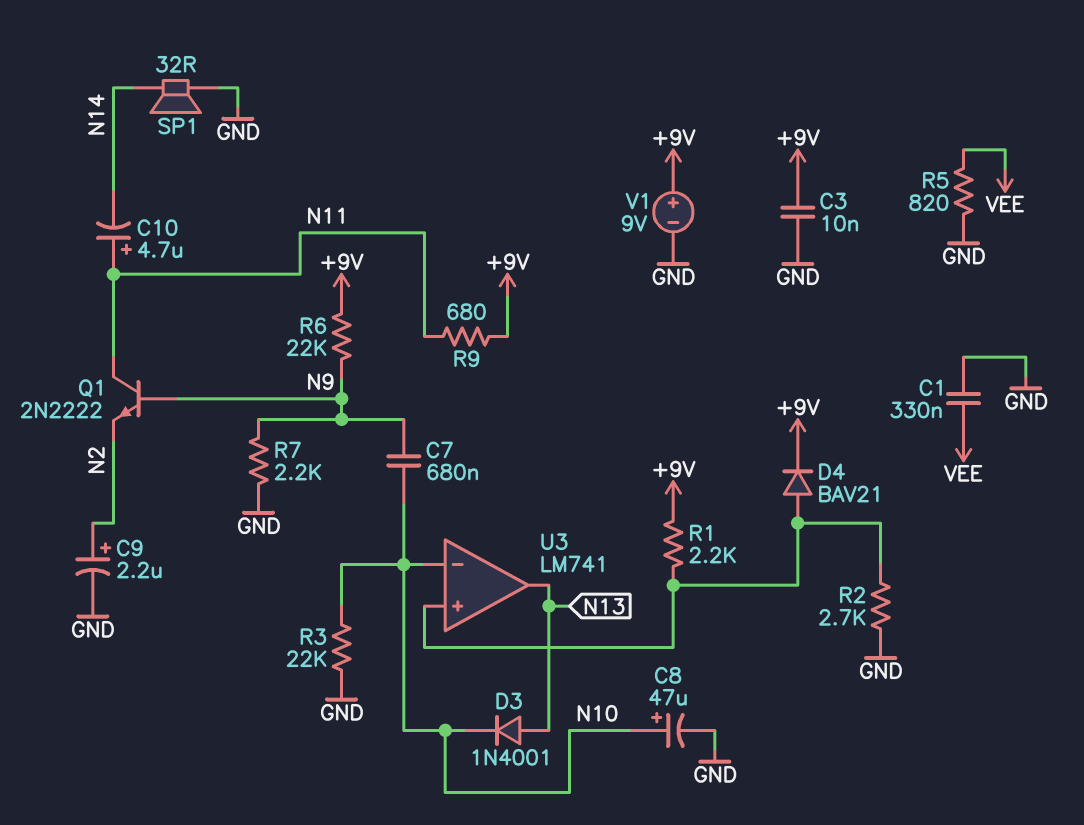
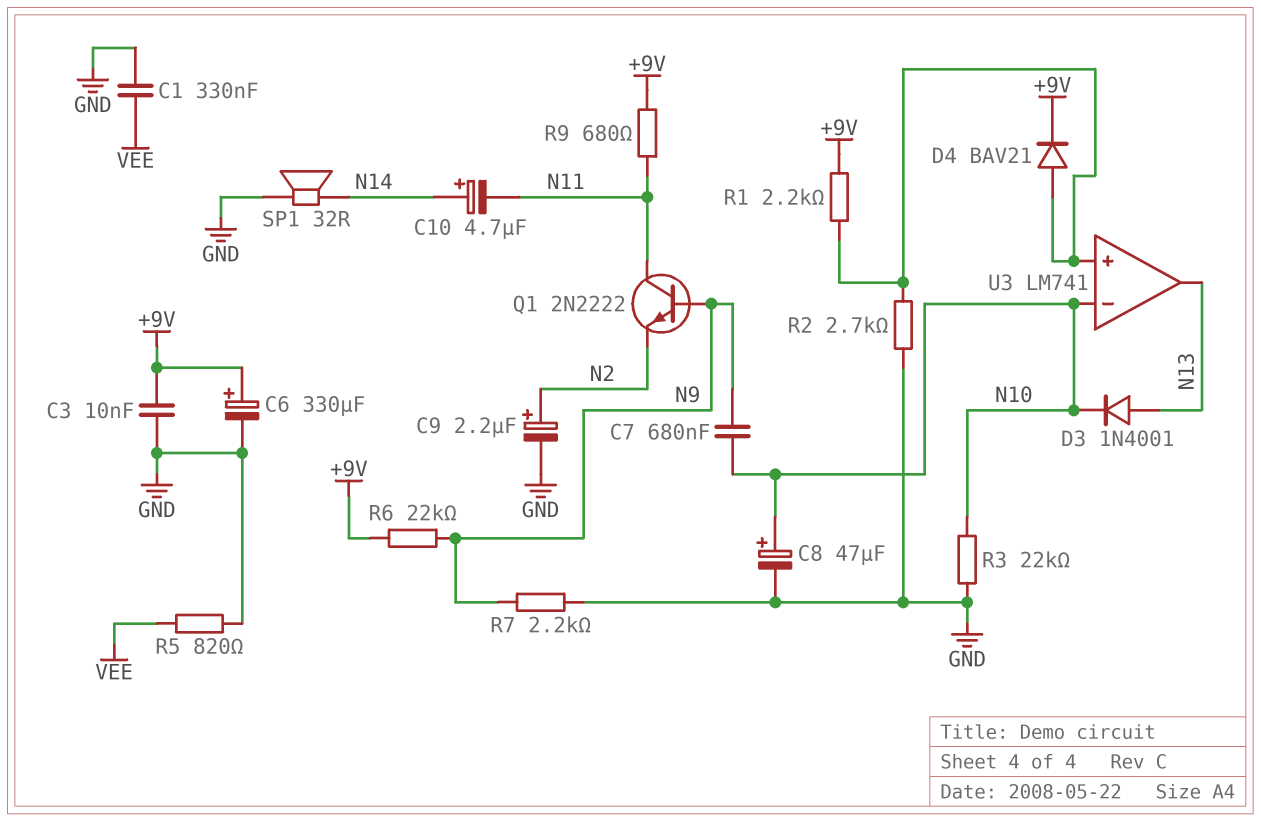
C6: none -> 330uF (plus +9V, minus GND)
C10: 4.7uF (plus N11, minus N14) -> 4.7uF (plus N14, minus N11)
V1: 9V (plus +9V, minus GND) -> none

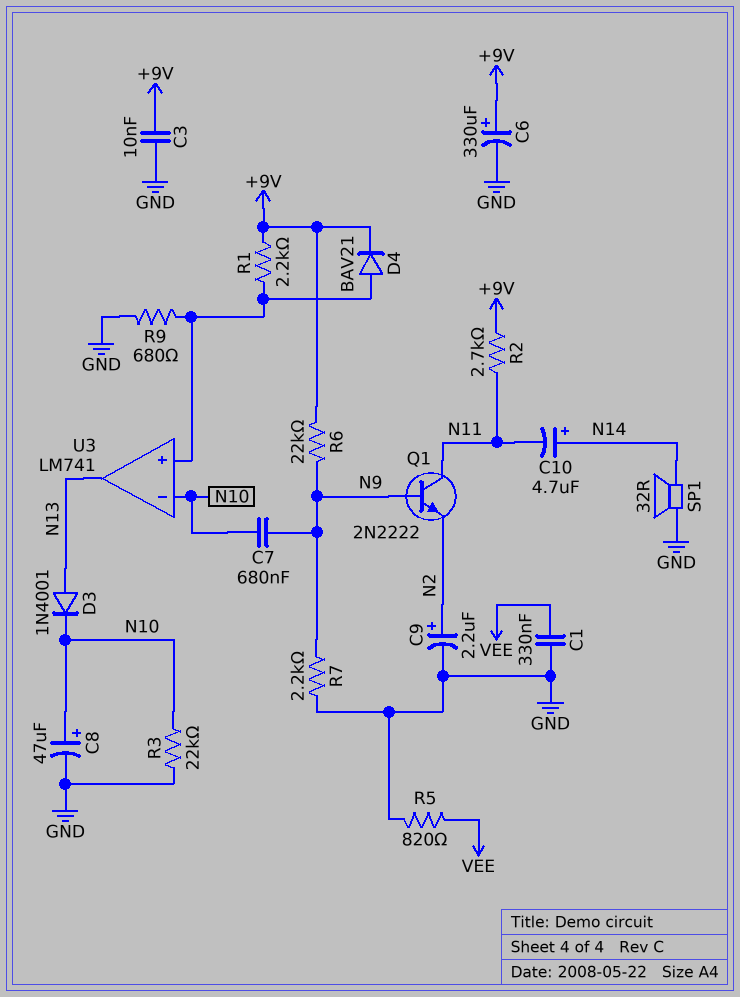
R2: 2.7k (GND, U3/in+) -> 2.7k (+9V, N11)
R9: 680 (+9V, N11) -> 680 (GND, U3/in+)

